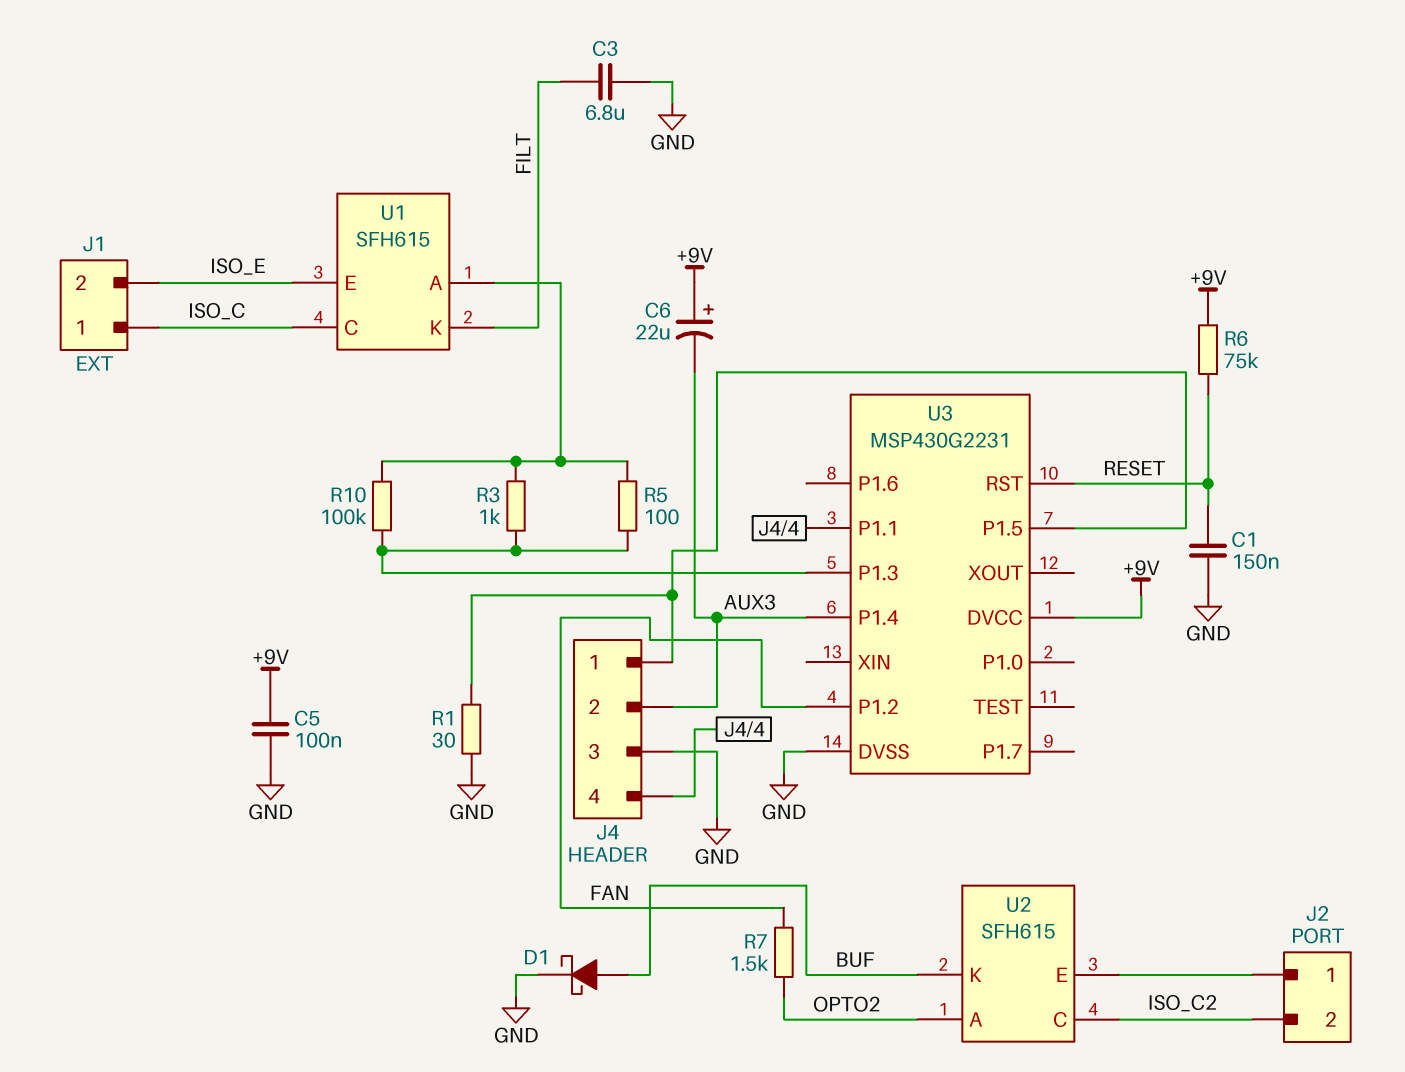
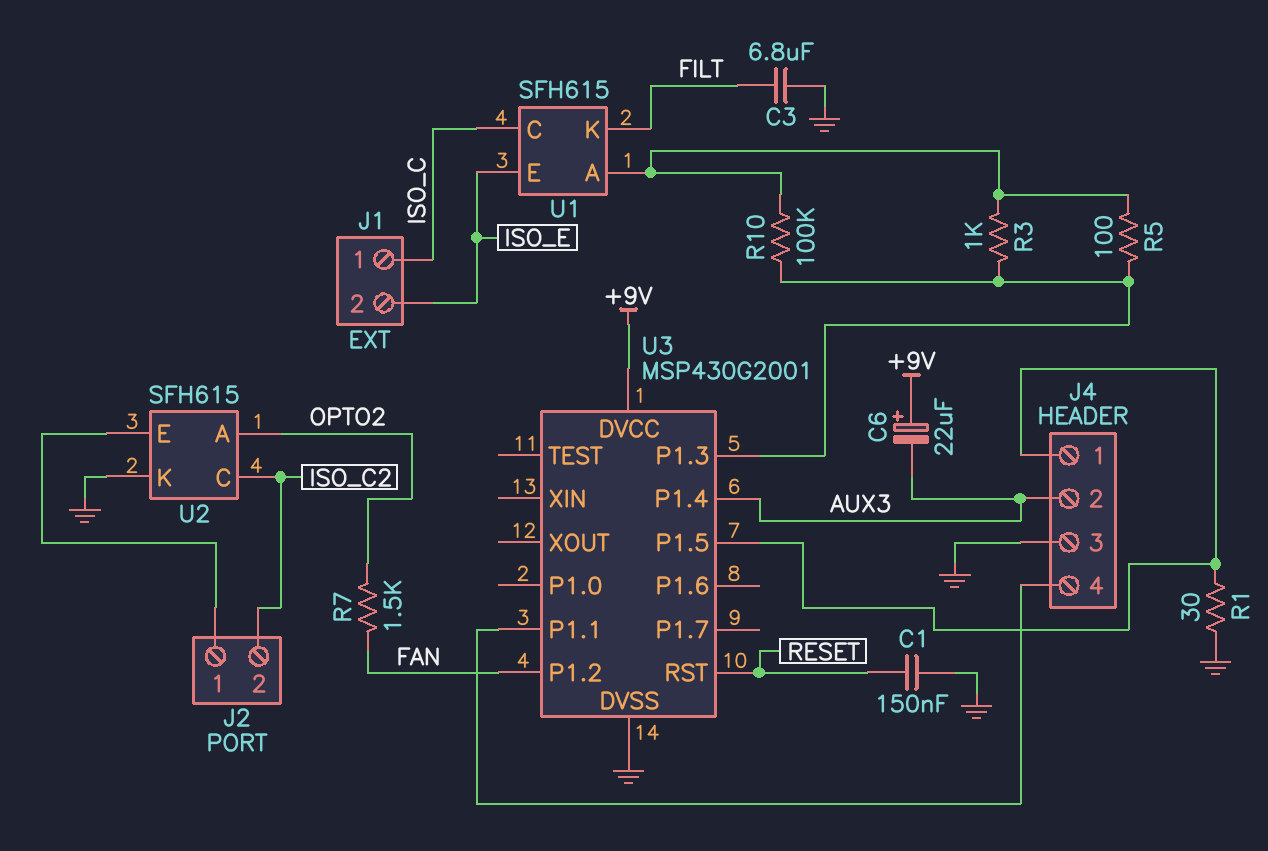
C5: 100nF (+9V, GND) -> none
D1: schottky (A BUF, K GND) -> none
R6: 75k (+9V, RESET) -> none
U2 pin K: BUF -> GND
U3: MSP430G2231 -> MSP430G2001

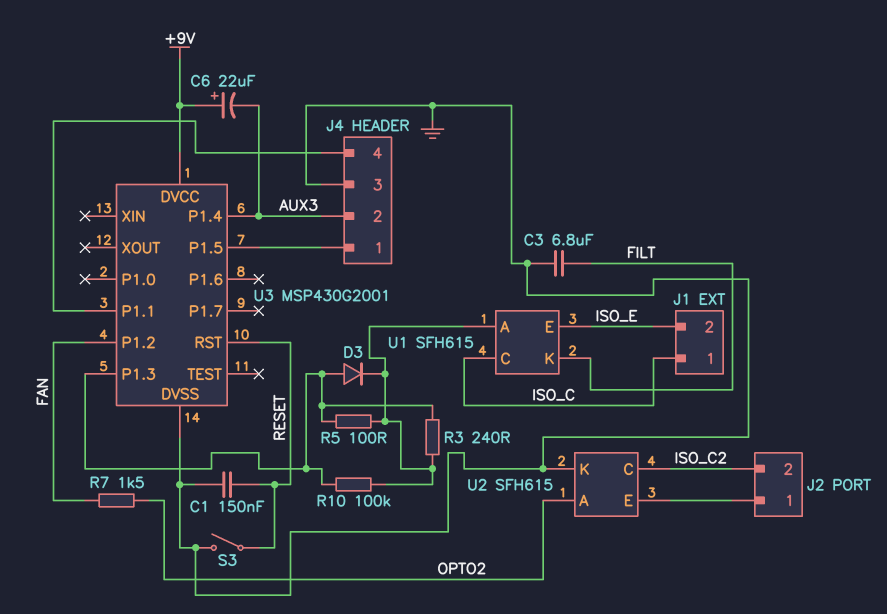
D3: none -> diode (A U3/P1.3, K U1/A)
R1: 30 (GND, J4/1) -> none
R3: 1k (U1/A, U3/P1.3) -> 240 (U1/A, U3/P1.3)
S3: none -> switch (GND, RESET)

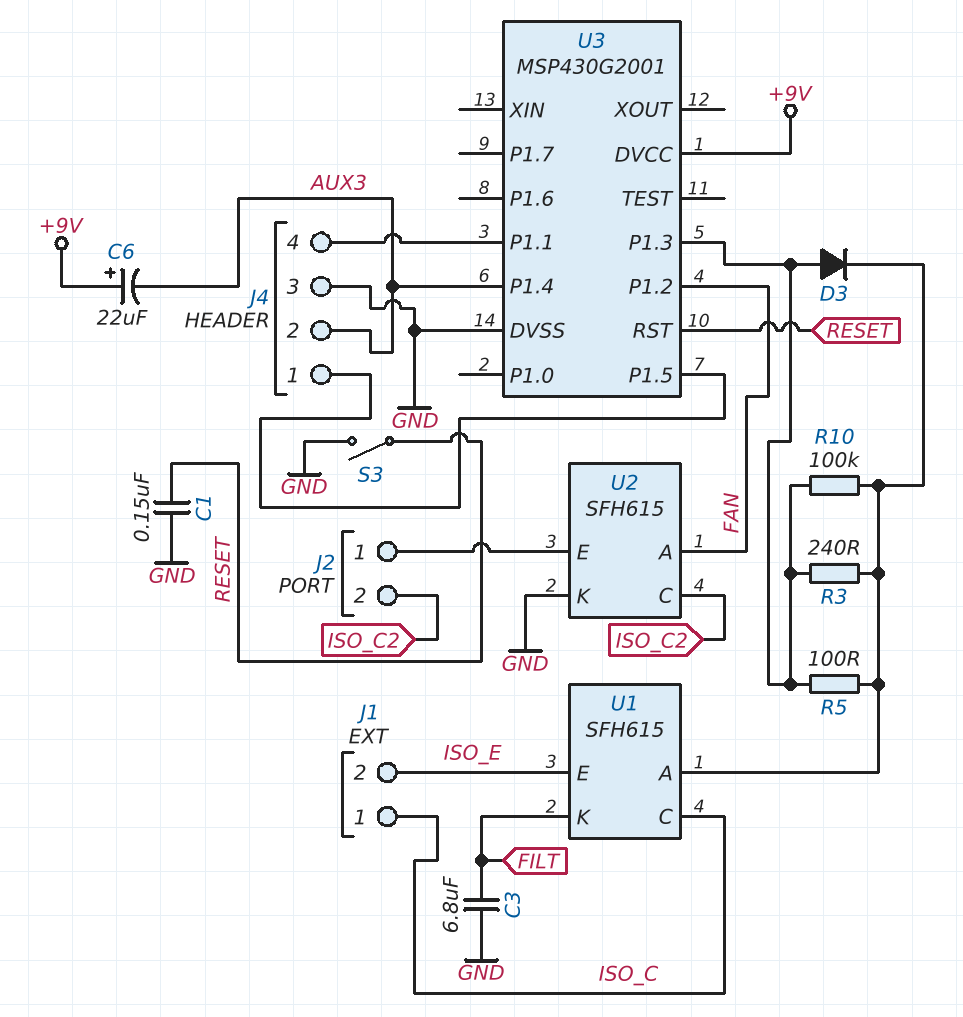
R7: 1.5k (FAN, OPTO2) -> none
U2 pin A: OPTO2 -> FAN

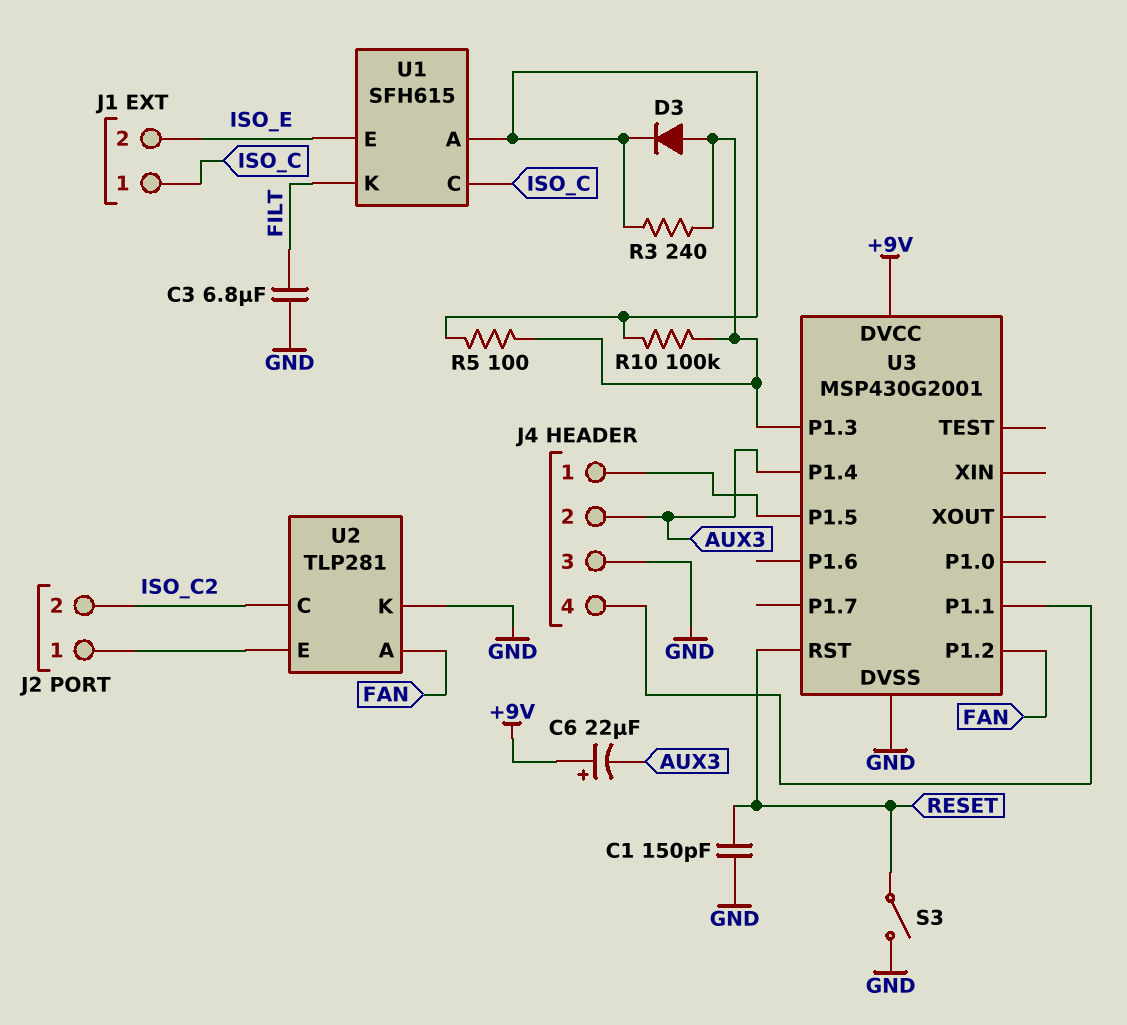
C1: 150nF (GND, RESET) -> 150pF (GND, RESET)
U2: SFH615 -> TLP281

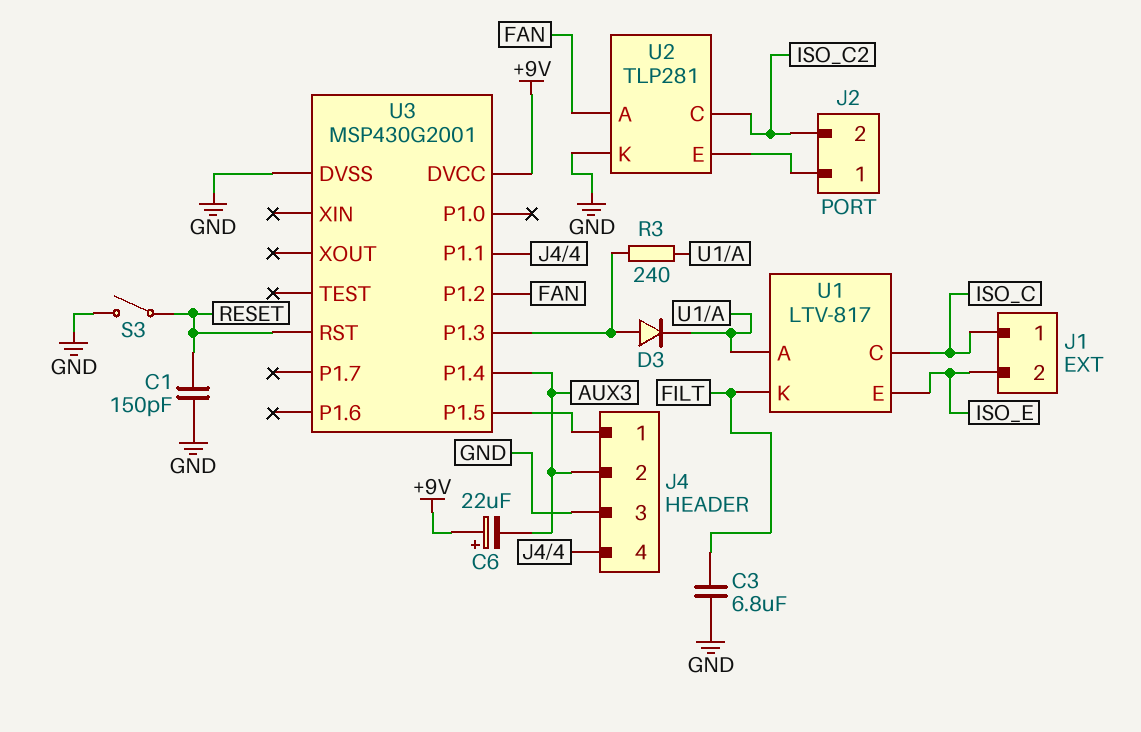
R5: 100 (U1/A, U3/P1.3) -> none
R10: 100k (U1/A, U3/P1.3) -> none
U1: SFH615 -> LTV-817

